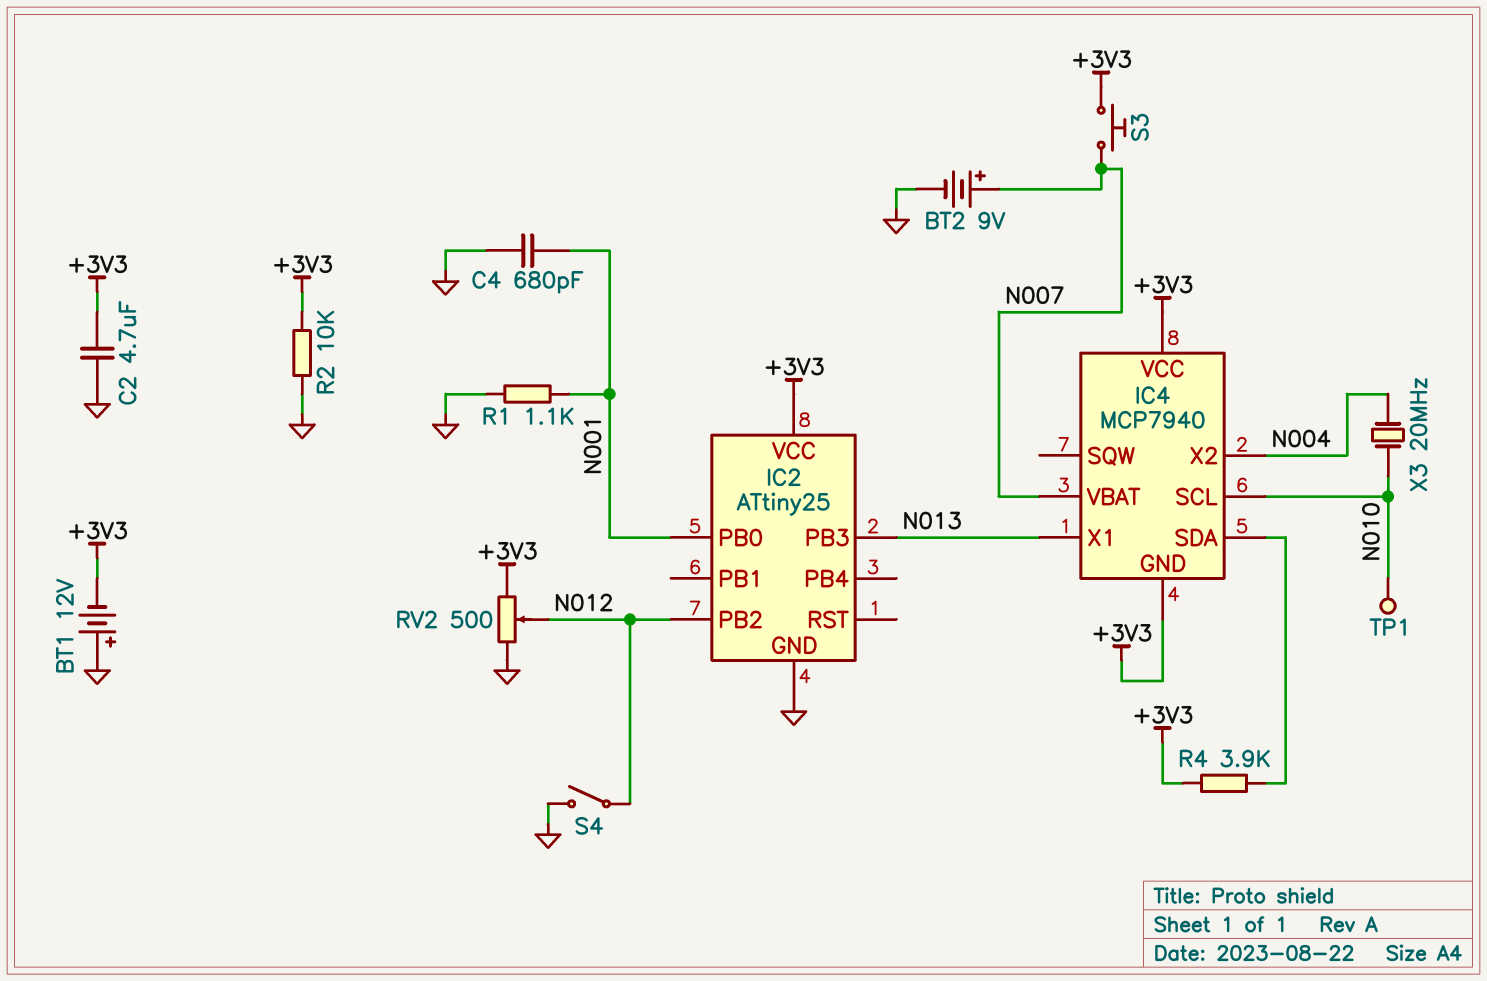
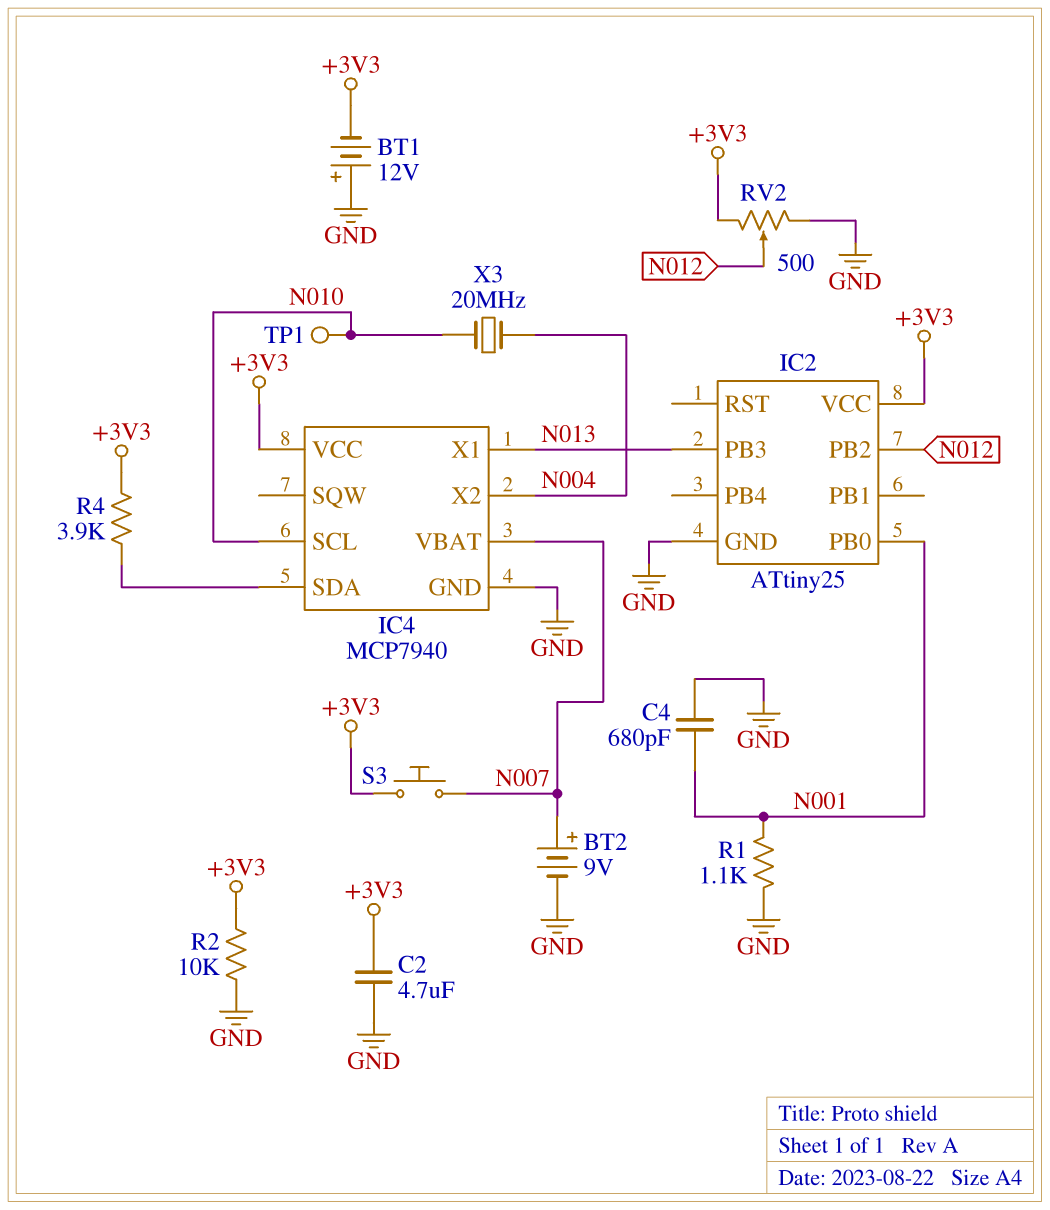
IC4 pin GND: +3V3 -> GND
S4: switch (GND, N012) -> none

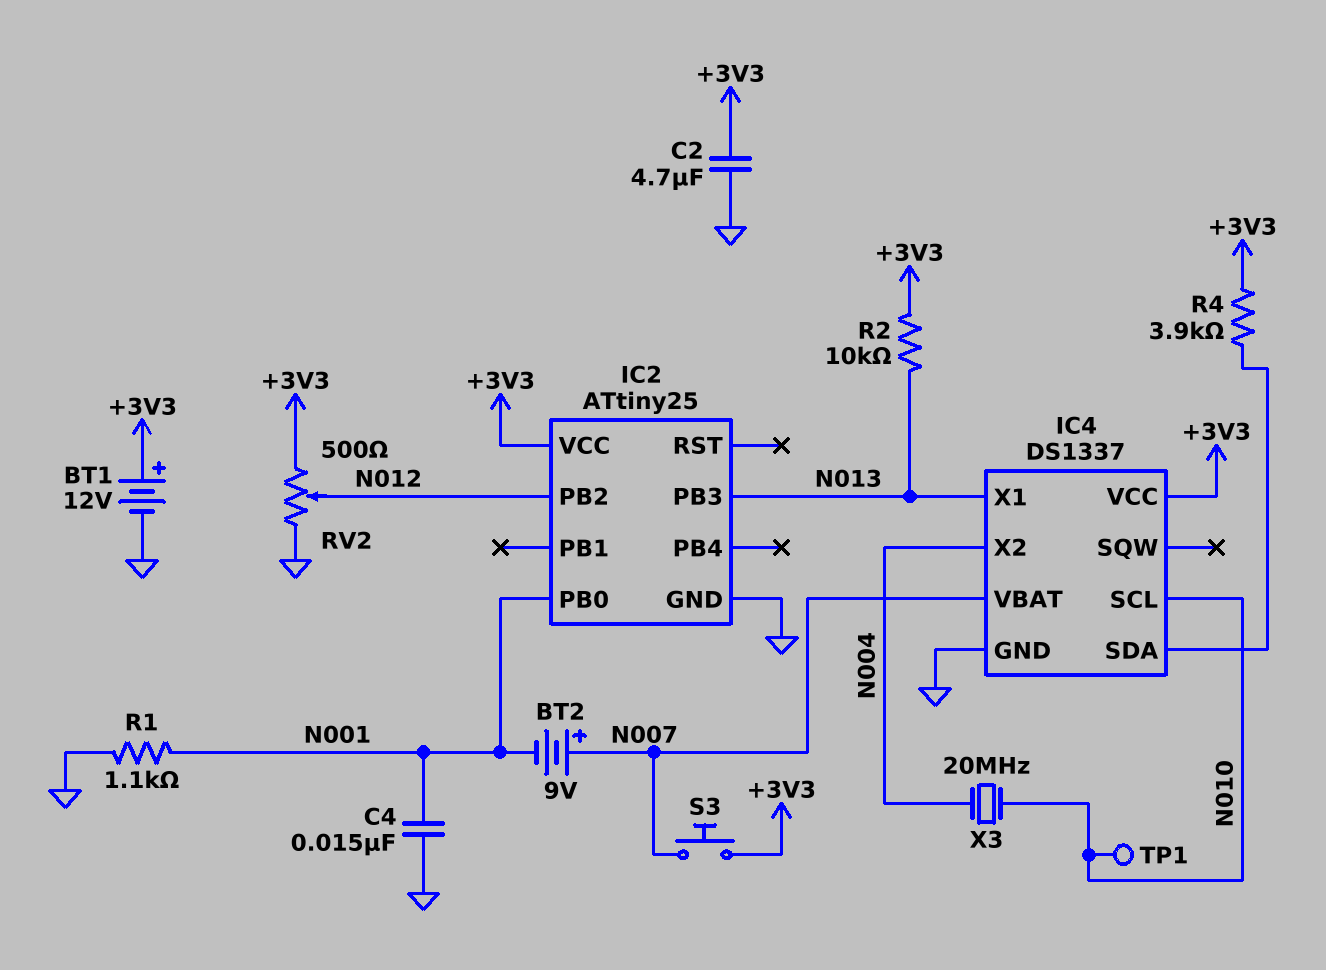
BT1: 12V (plus GND, minus +3V3) -> 12V (plus +3V3, minus GND)
BT2: 9V (plus N007, minus GND) -> 9V (plus N007, minus N001)
C4: 680pF (GND, N001) -> 15nF (GND, N001)
IC4: MCP7940 -> DS1337
R2: 10k (+3V3, GND) -> 10k (+3V3, N013)

